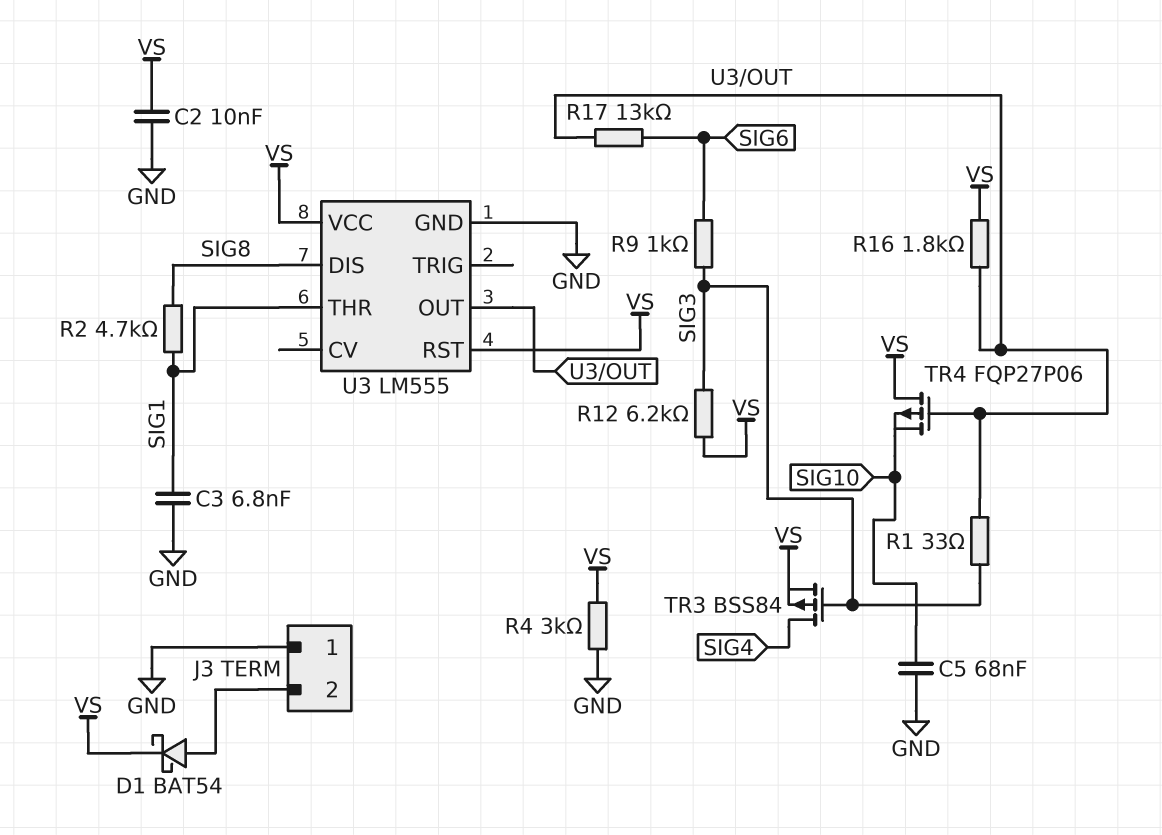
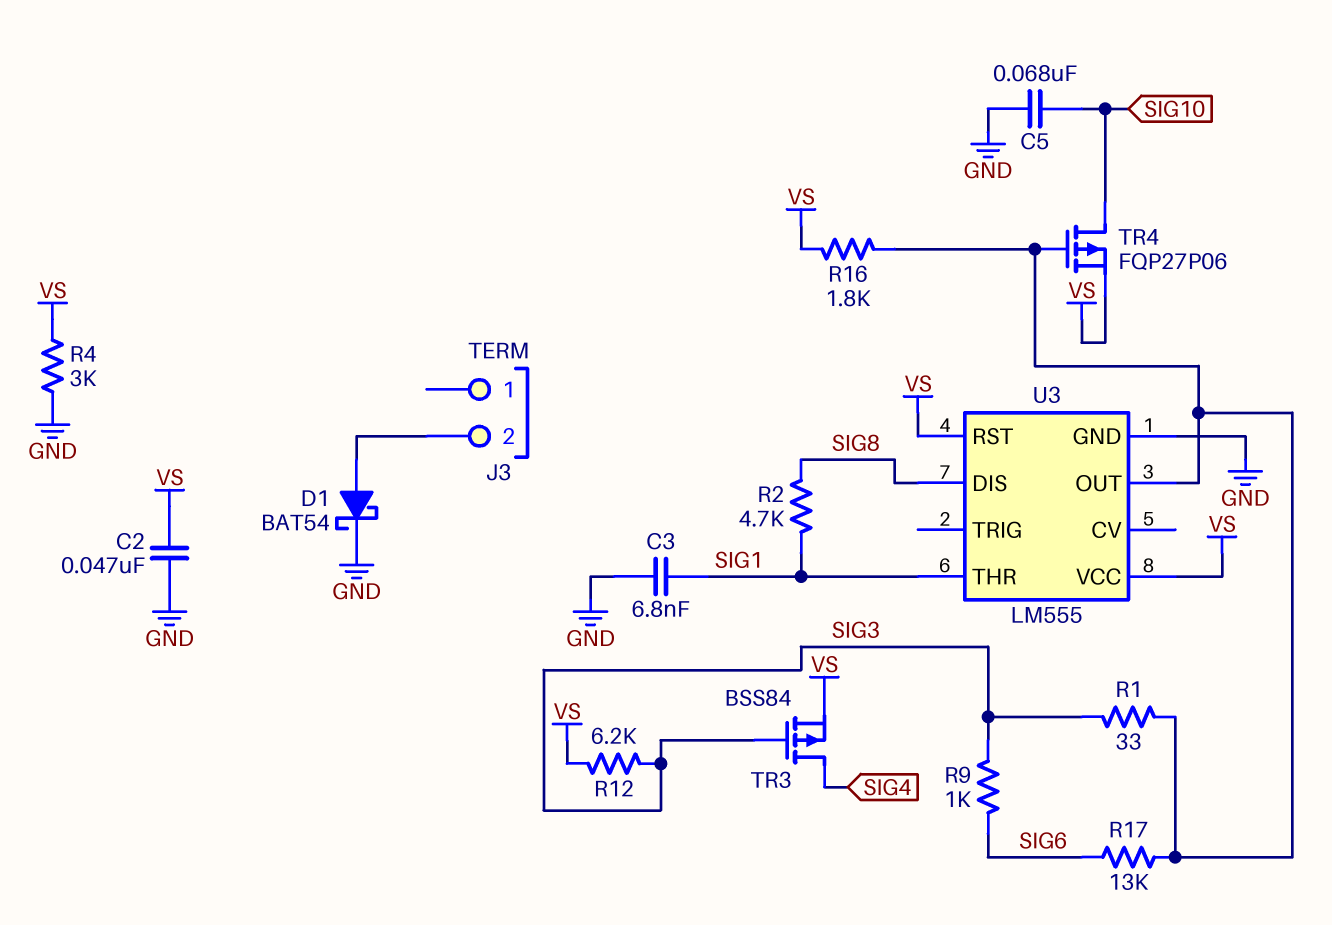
C2: 10nF (GND, VS) -> 47nF (GND, VS)
D1: schottky BAT54 (A J3/2, K VS) -> schottky BAT54 (A J3/2, K GND)
J3 pin 1: GND -> none
TR4: PMOS FQP27P06 (G U3/OUT, D VS, S SIG10) -> PMOS FQP27P06 (G U3/OUT, D SIG10, S VS)

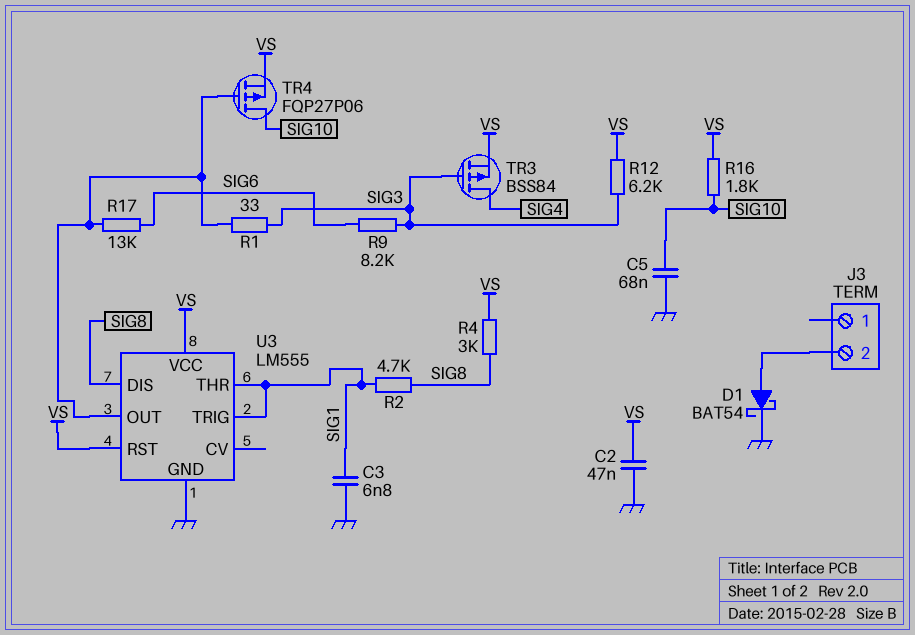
R4: 3k (GND, VS) -> 3k (SIG8, VS)
R9: 1k (SIG3, SIG6) -> 8.2k (SIG3, SIG6)
R16: 1.8k (U3/OUT, VS) -> 1.8k (SIG10, VS)
U3 pin TRIG: none -> SIG1

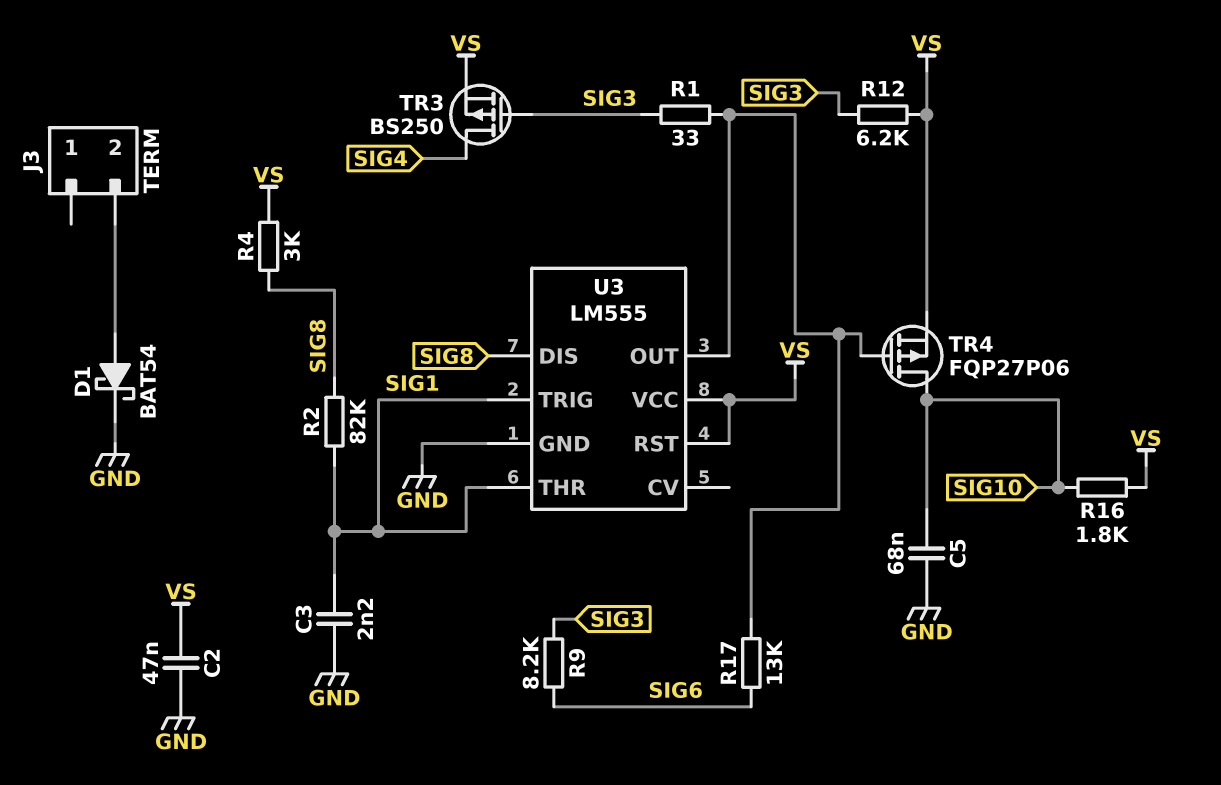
C3: 6.8nF (GND, SIG1) -> 2.2nF (GND, SIG1)
R2: 4.7k (SIG1, SIG8) -> 82k (SIG1, SIG8)
TR3: PMOS BSS84 (G SIG3, D SIG4, S VS) -> PMOS BS250 (G SIG3, D SIG4, S VS)

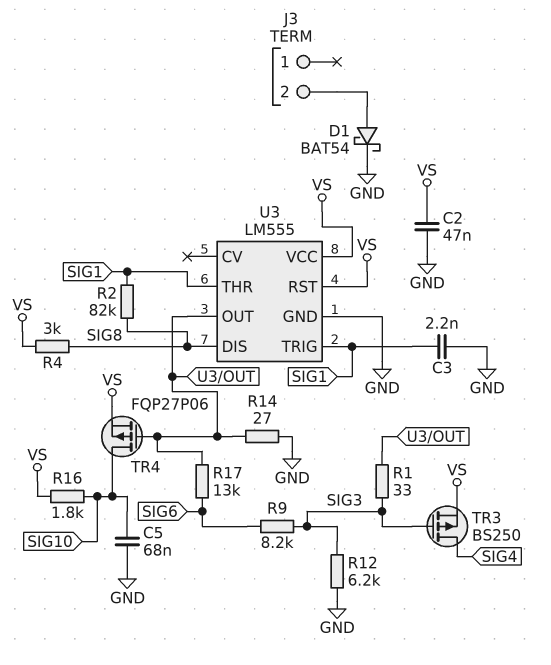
R12: 6.2k (SIG3, VS) -> 6.2k (GND, SIG3)
R14: none -> 27 (GND, U3/OUT)

